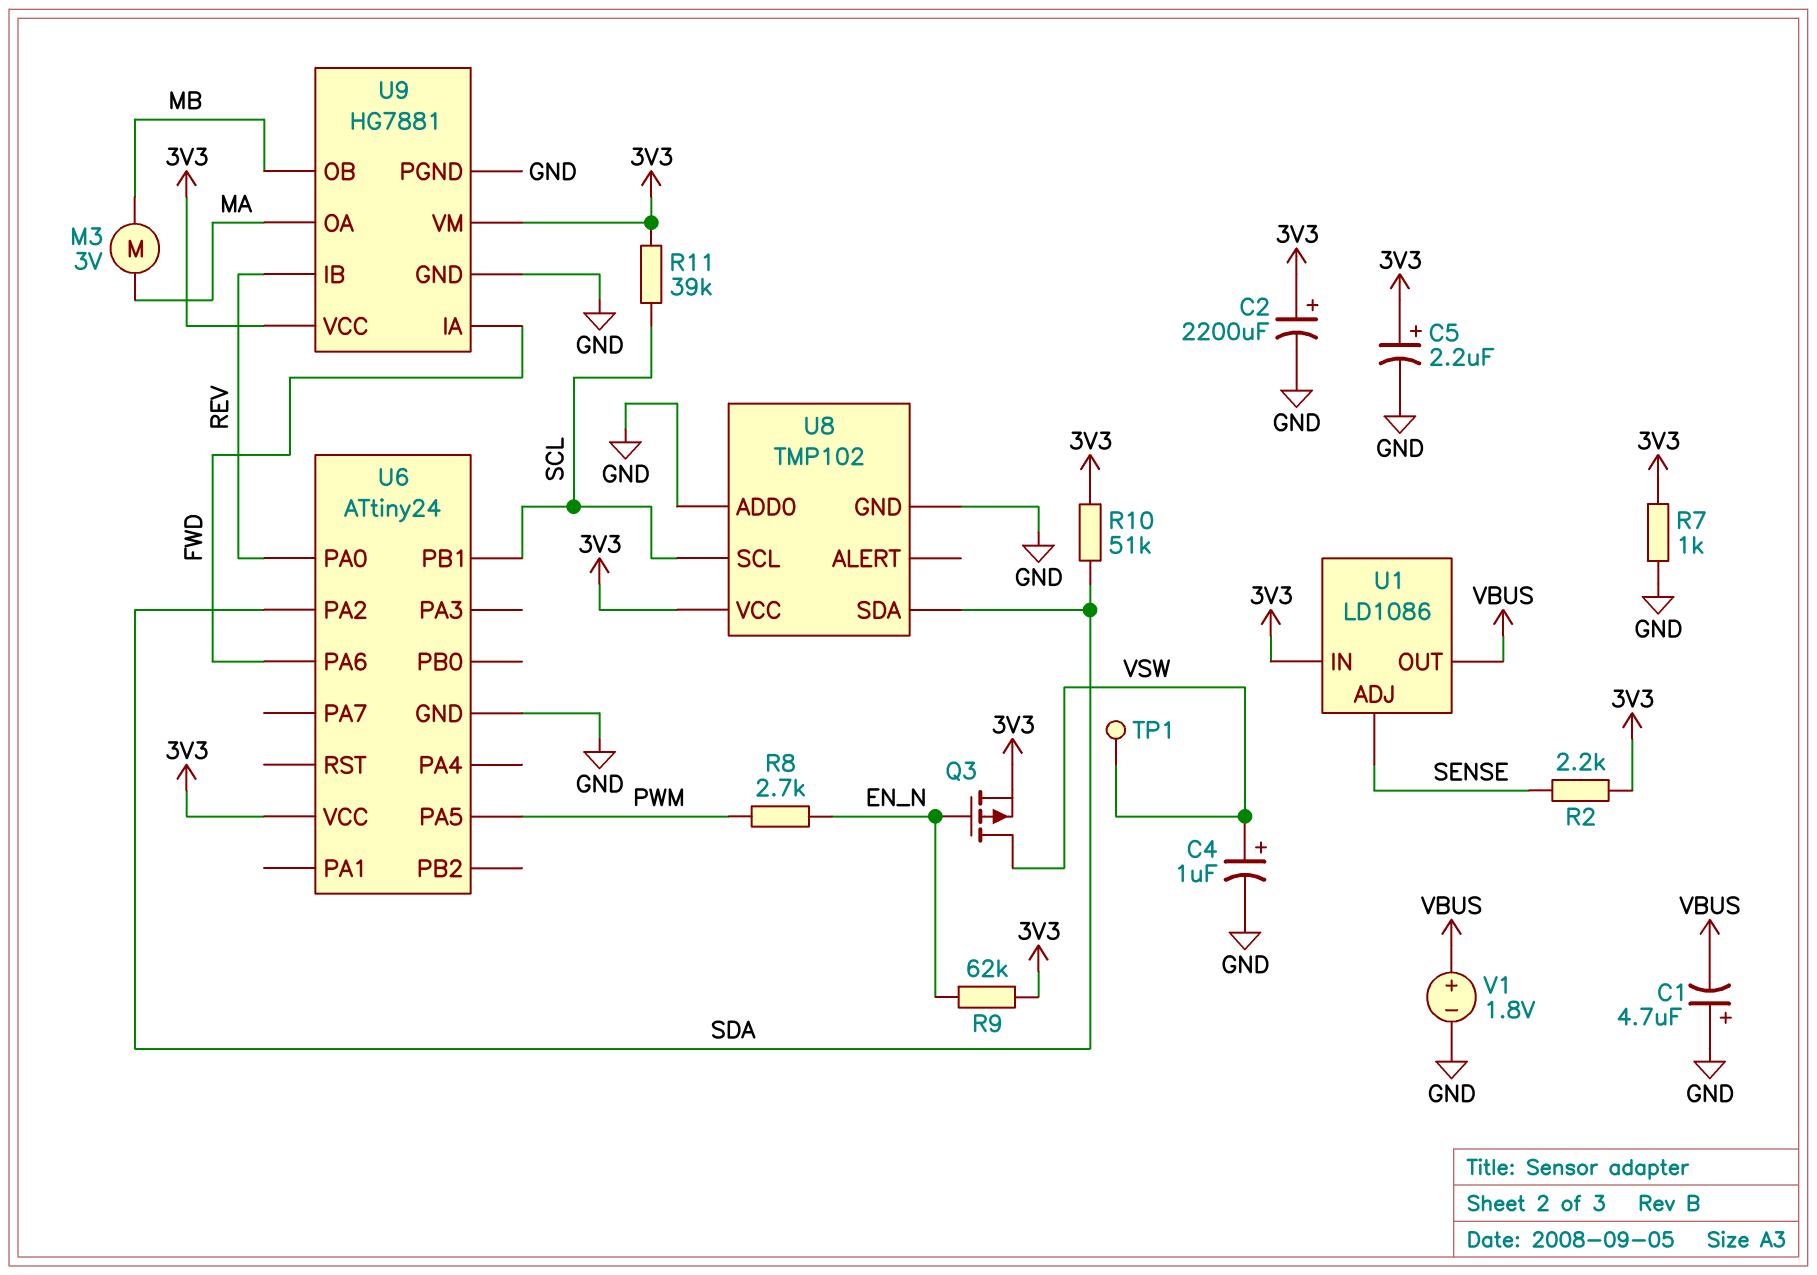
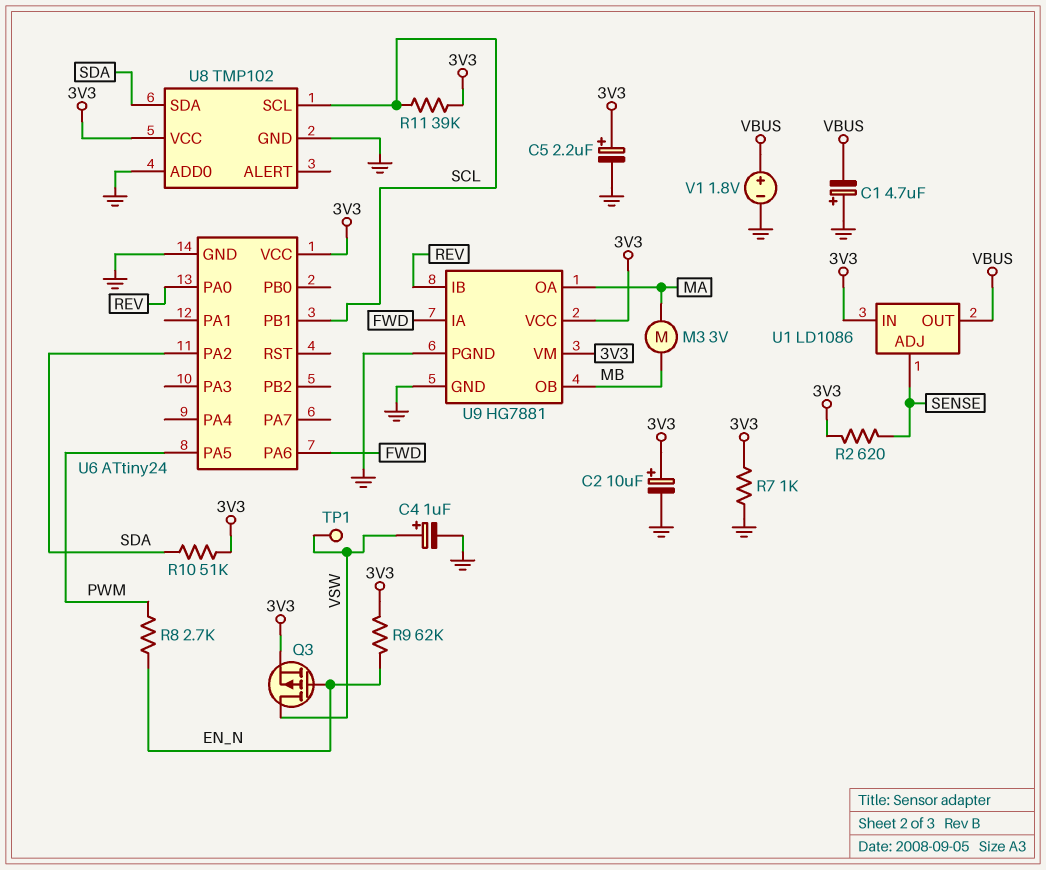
C2: 2200uF (plus 3V3, minus GND) -> 10uF (plus 3V3, minus GND)
R2: 2.2k (3V3, SENSE) -> 620 (3V3, SENSE)

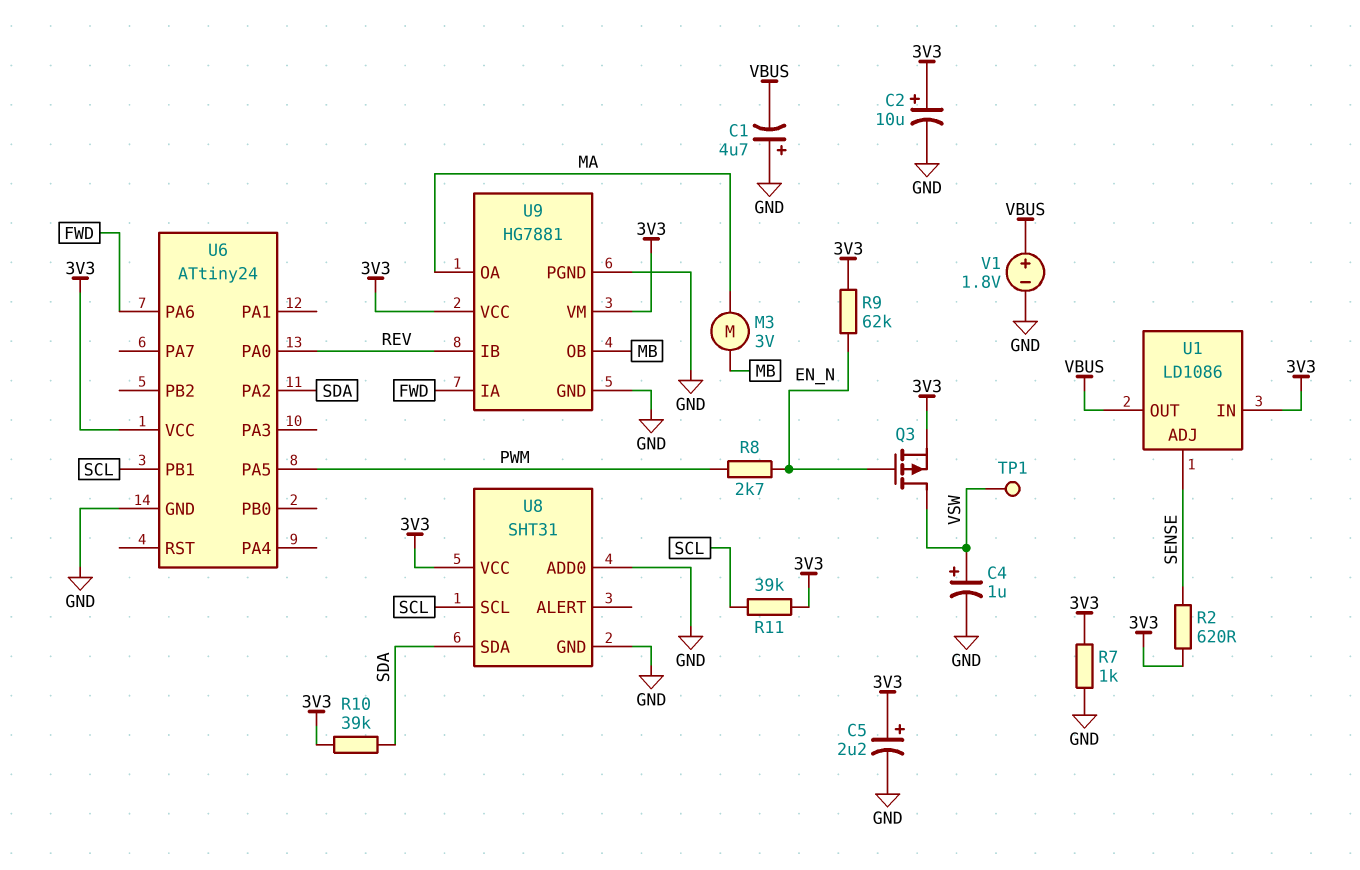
R10: 51k (3V3, SDA) -> 39k (3V3, SDA)
U8: TMP102 -> SHT31

